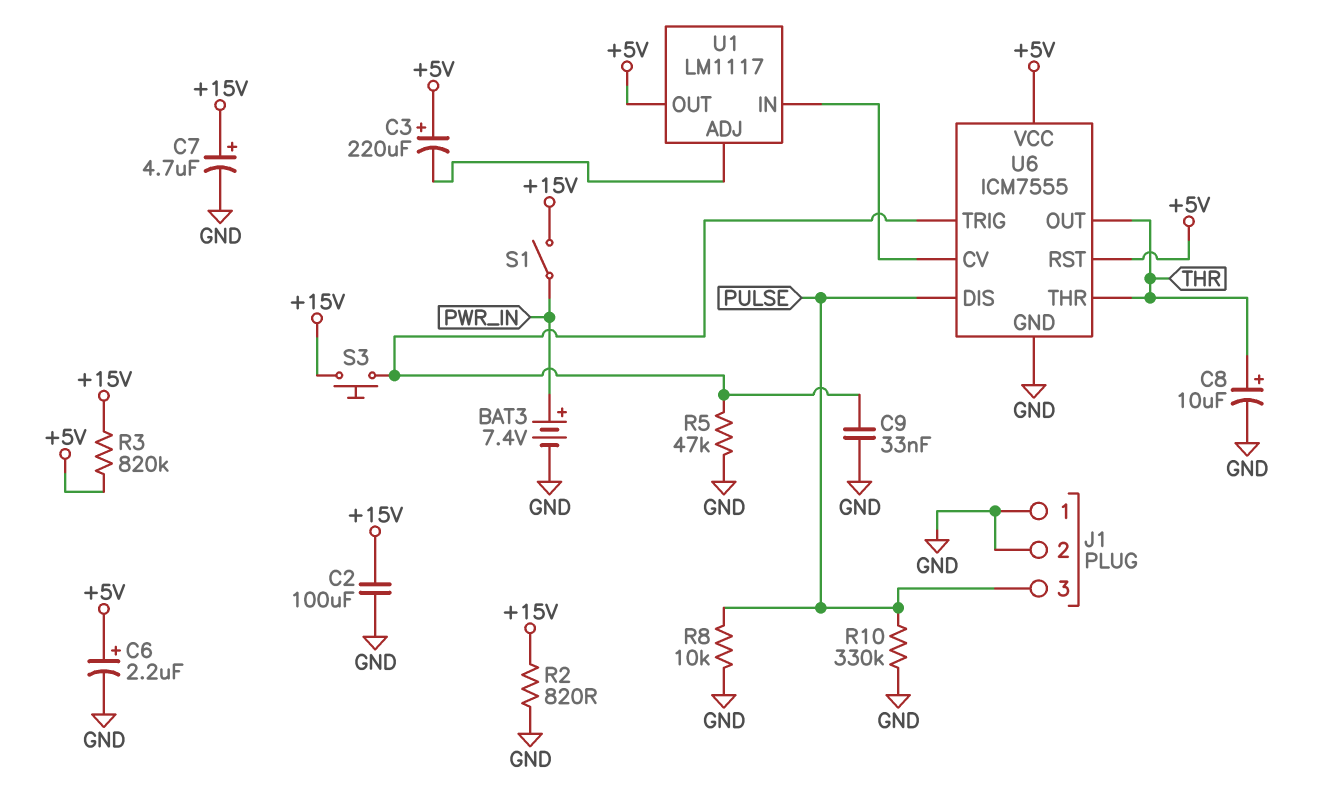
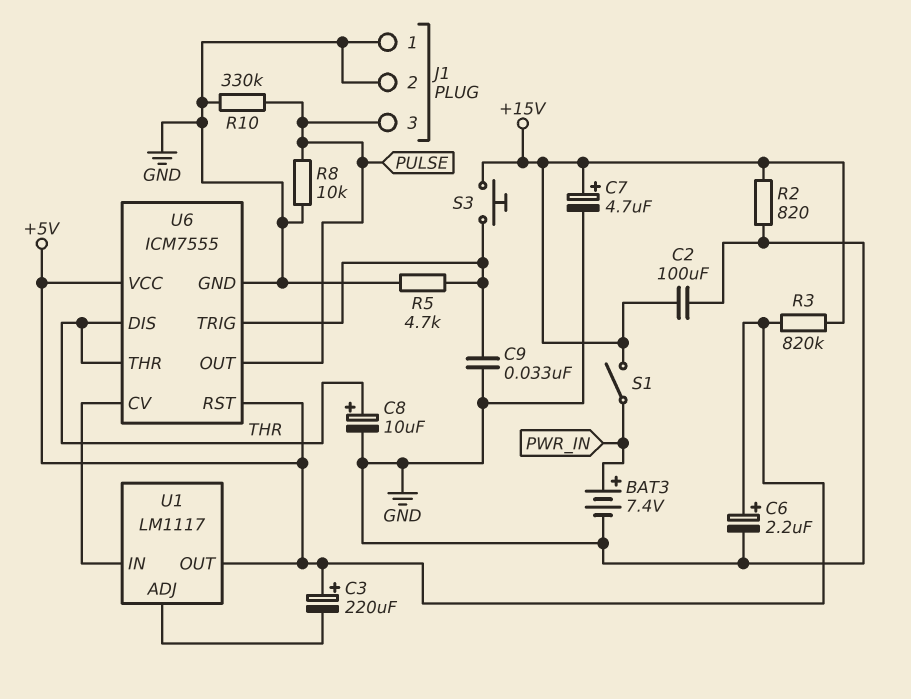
R5: 47k (GND, U6/TRIG) -> 4.7k (GND, U6/TRIG)
U6 pin DIS: PULSE -> THR
U6 pin OUT: THR -> PULSE

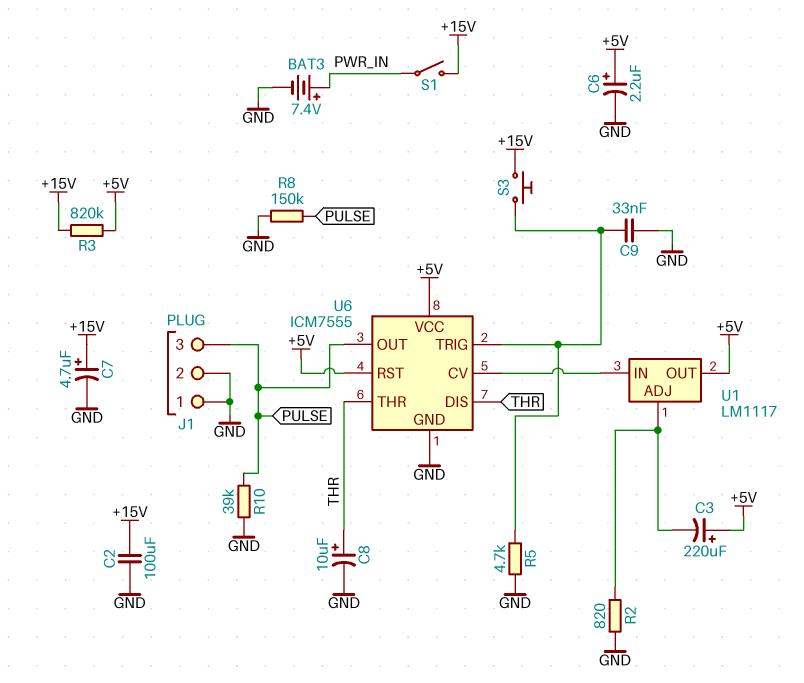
R2: 820 (+15V, GND) -> 820 (GND, U1/ADJ)
R8: 10k (GND, PULSE) -> 150k (GND, PULSE)
R10: 330k (GND, PULSE) -> 39k (GND, PULSE)

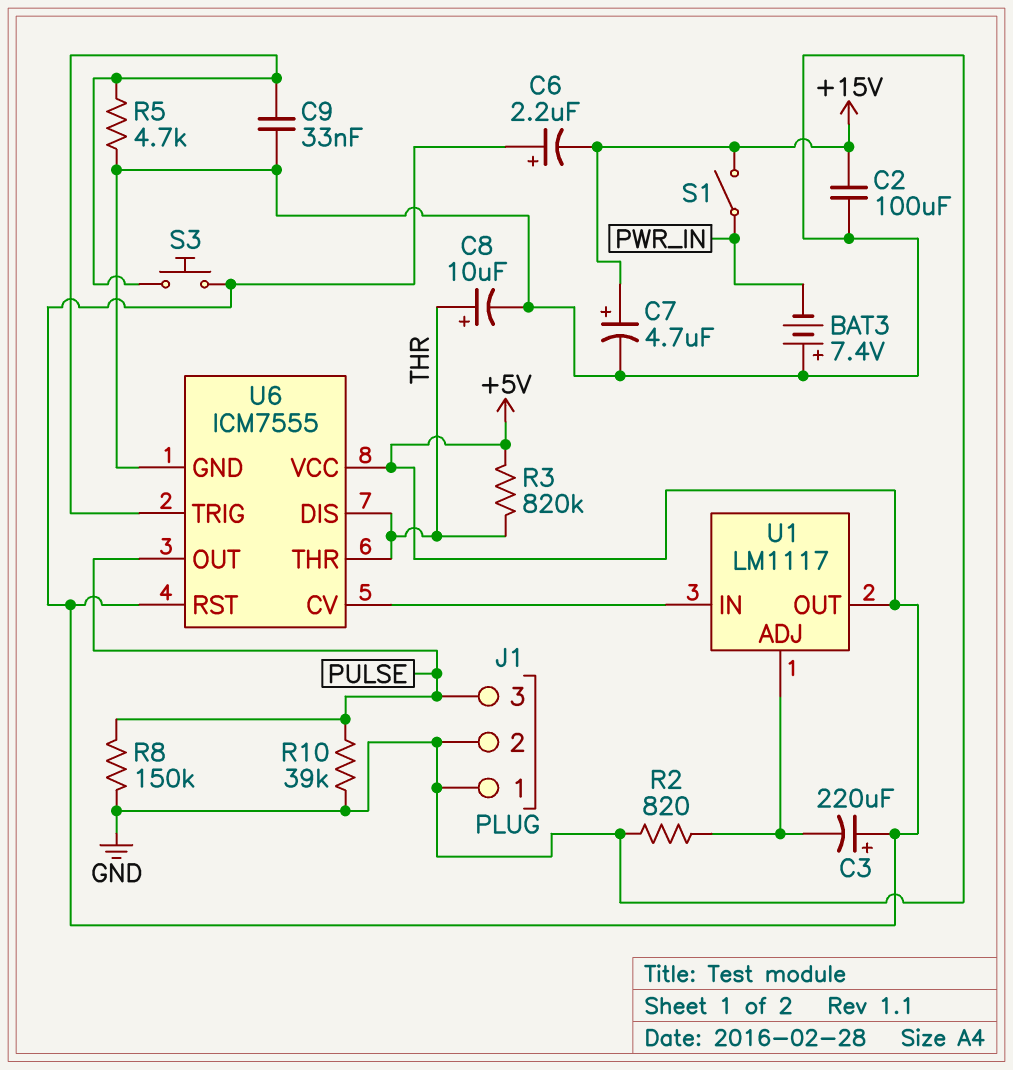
BAT3: 7.4V (plus PWR_IN, minus GND) -> 7.4V (plus GND, minus PWR_IN)
C6: 2.2uF (plus +5V, minus GND) -> 2.2uF (plus +5V, minus +15V)
R3: 820k (+5V, +15V) -> 820k (+5V, THR)
S3: button (+15V, U6/TRIG) -> button (+5V, U6/TRIG)

